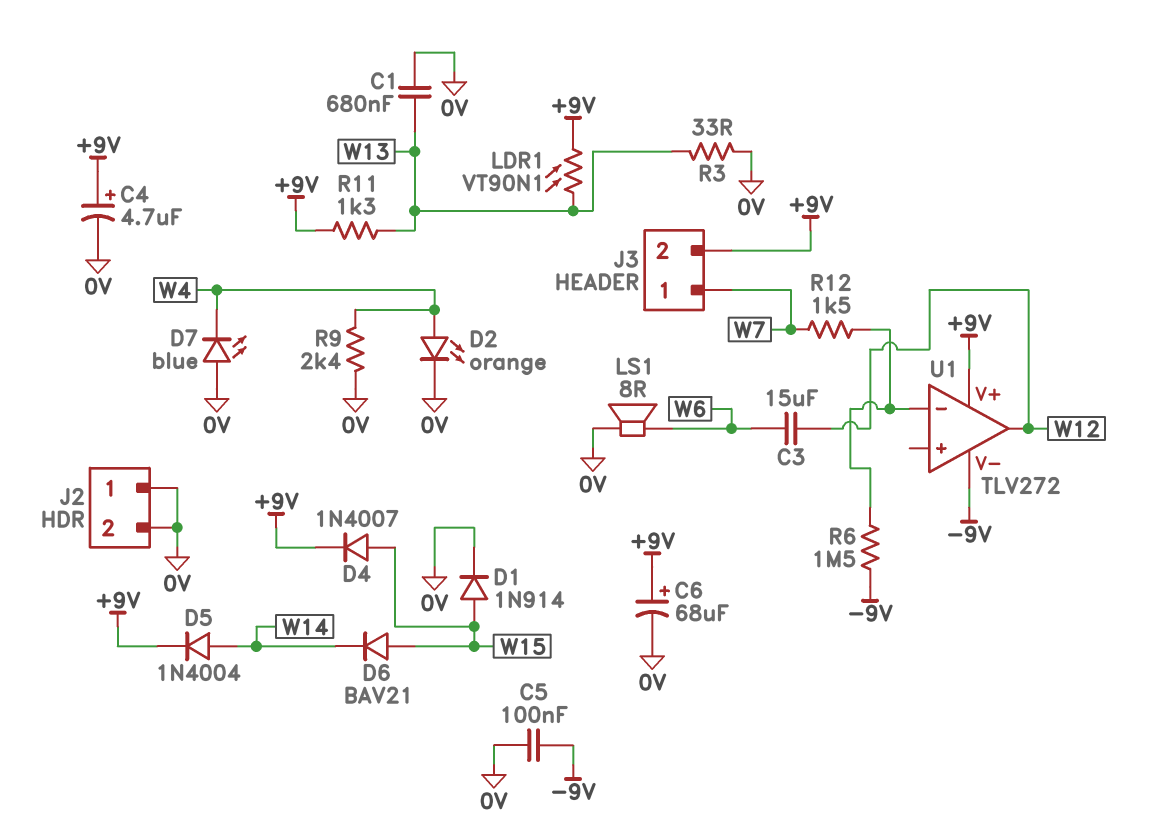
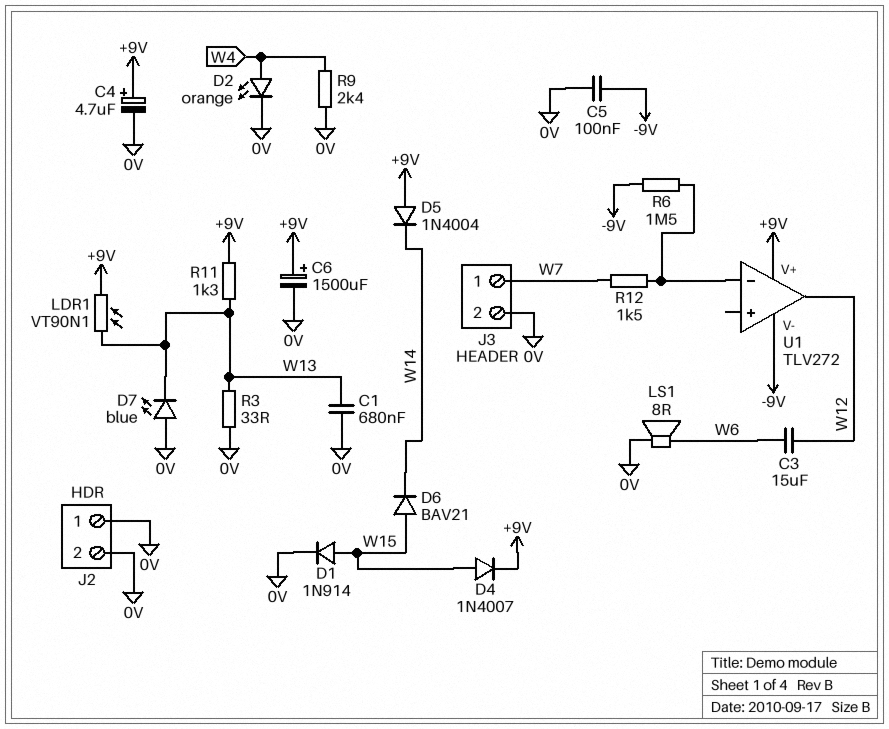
C6: 68uF (plus +9V, minus 0V) -> 1500uF (plus +9V, minus 0V)
D5: diode 1N4004 (A W14, K +9V) -> diode 1N4004 (A +9V, K W14)
D7: LED blue (A 0V, K W4) -> LED blue (A 0V, K W13)
J3 pin 2: +9V -> 0V

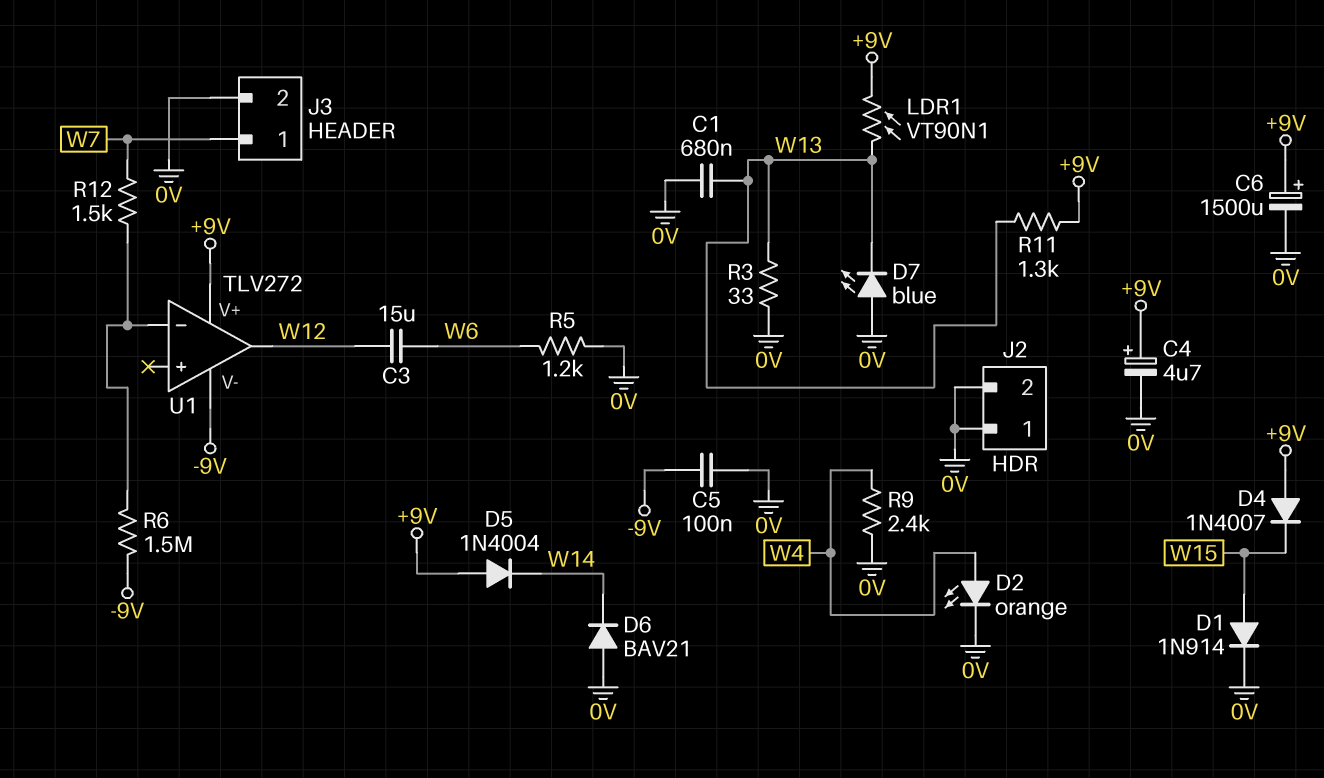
D4: diode 1N4007 (A W15, K +9V) -> diode 1N4007 (A +9V, K W15)
D6: diode BAV21 (A W15, K W14) -> diode BAV21 (A 0V, K W14)
LS1: speaker 8R (0V, W6) -> none
R5: none -> 1.2k (0V, W6)

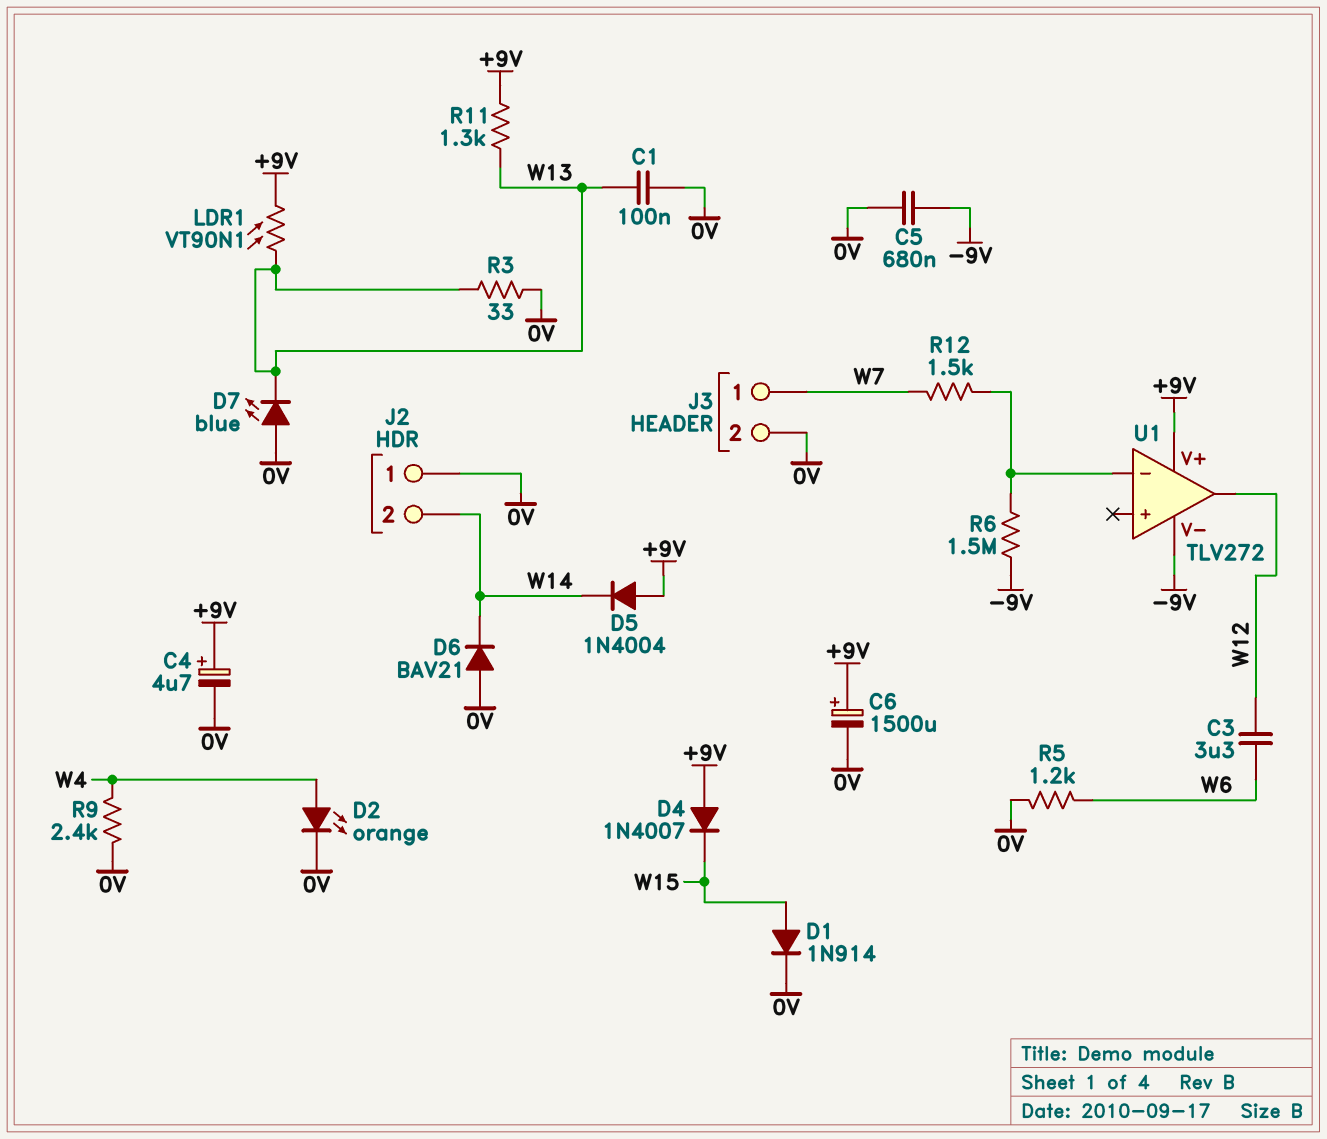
C1: 680nF (0V, W13) -> 100nF (0V, W13)
C3: 15uF (W6, W12) -> 3.3uF (W6, W12)
C5: 100nF (-9V, 0V) -> 680nF (-9V, 0V)
J2 pin 2: 0V -> W14

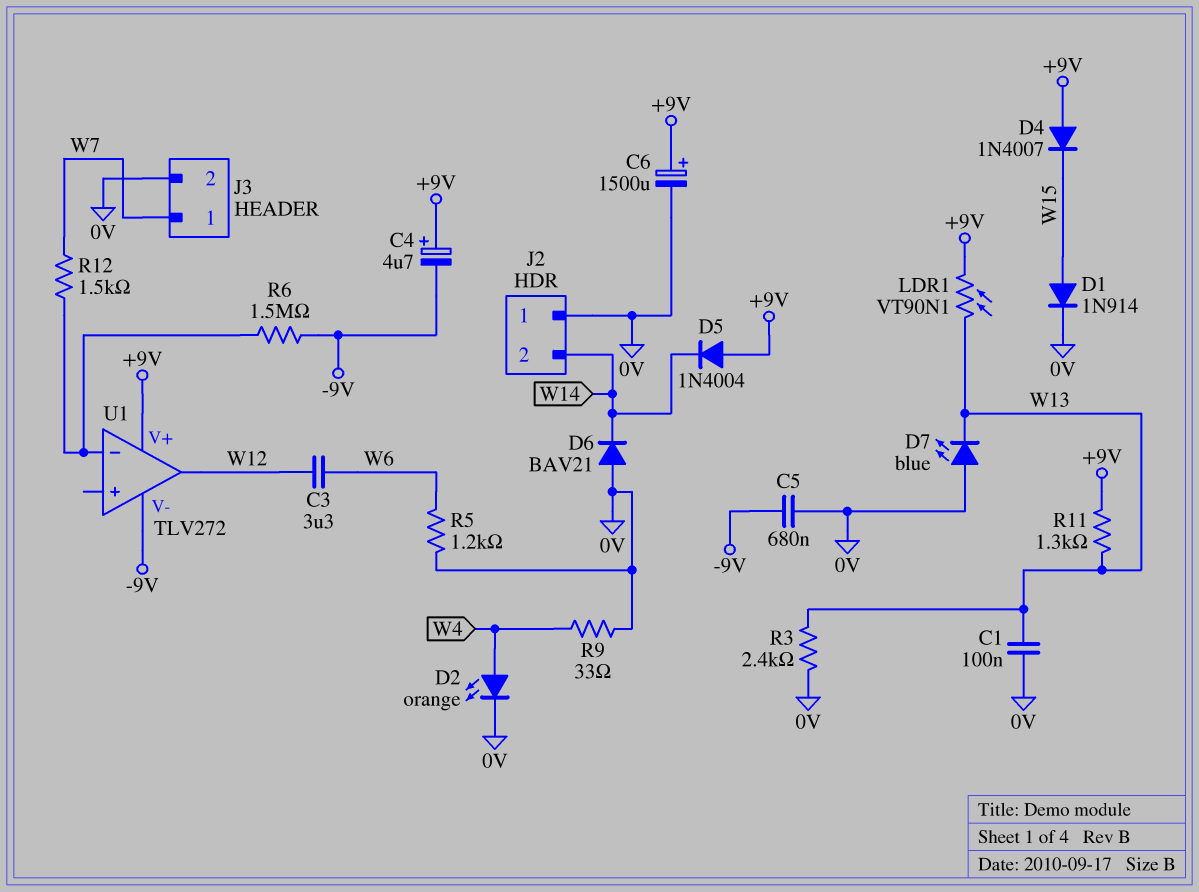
C4: 4.7uF (plus +9V, minus 0V) -> 4.7uF (plus +9V, minus -9V)
R3: 33 (0V, W13) -> 2.4k (0V, W13)
R9: 2.4k (0V, W4) -> 33 (0V, W4)

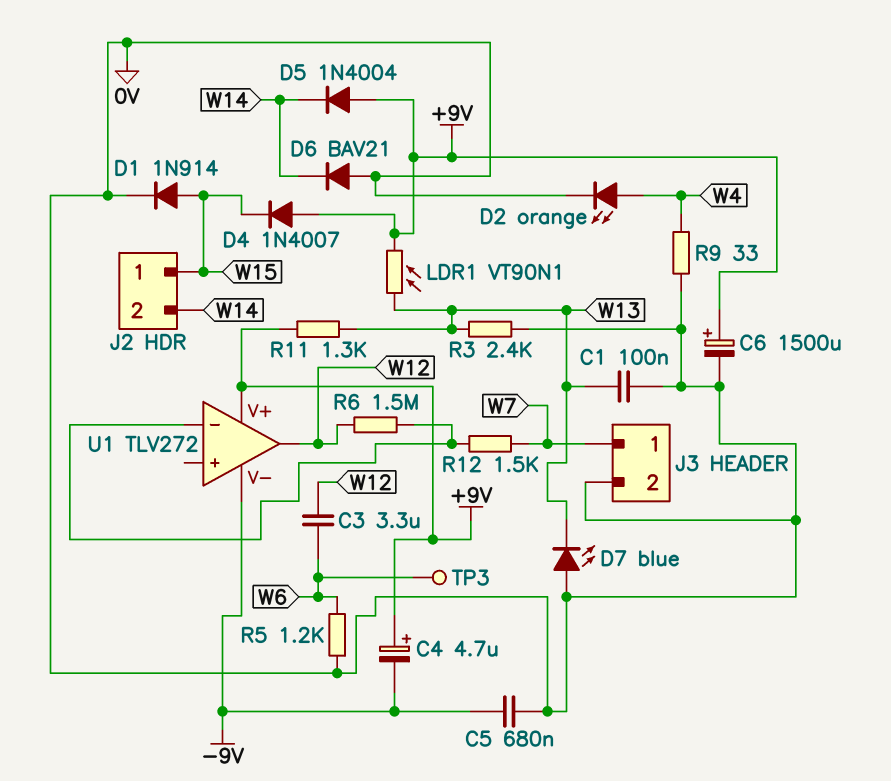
J2 pin 1: 0V -> W15
R6: 1.5M (-9V, U1/in-) -> 1.5M (U1/in-, W12)
TP3: none -> test point (W6)

